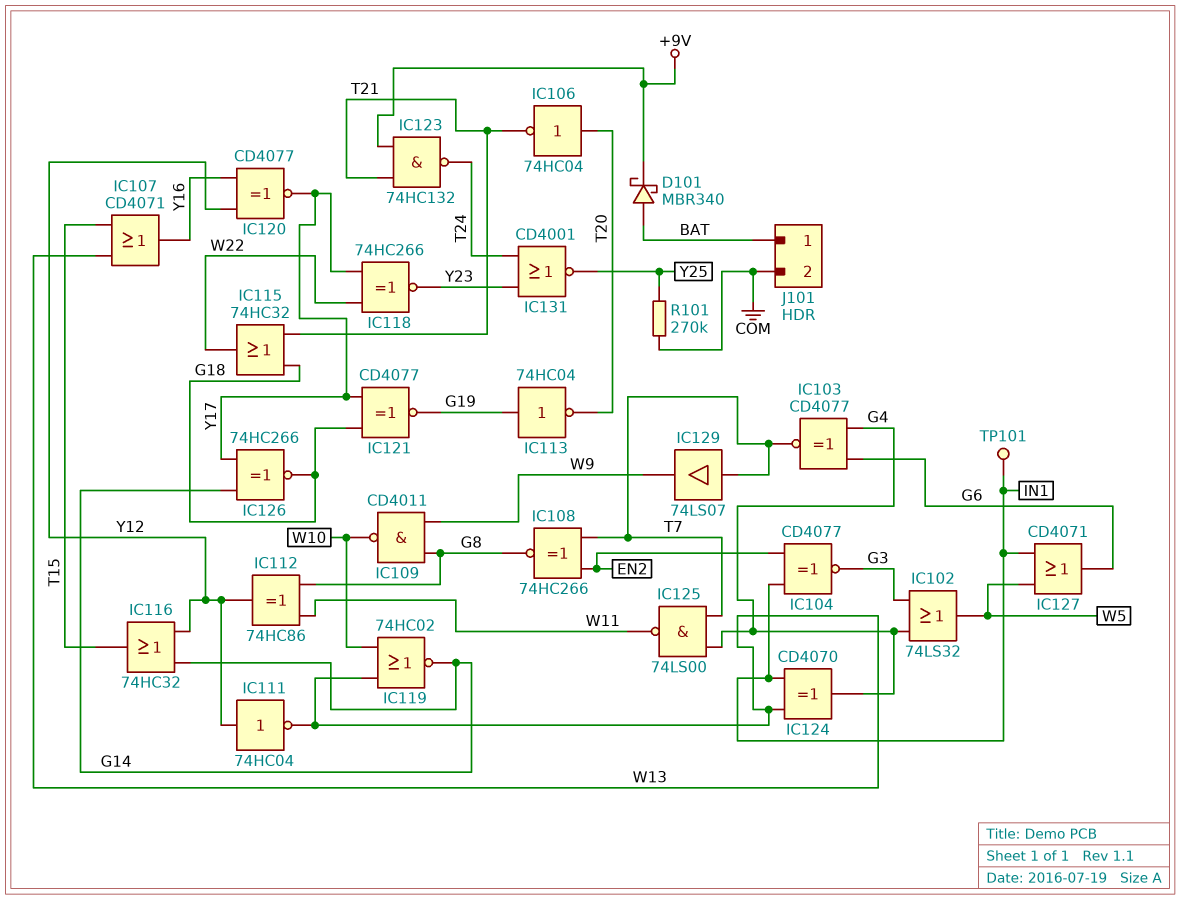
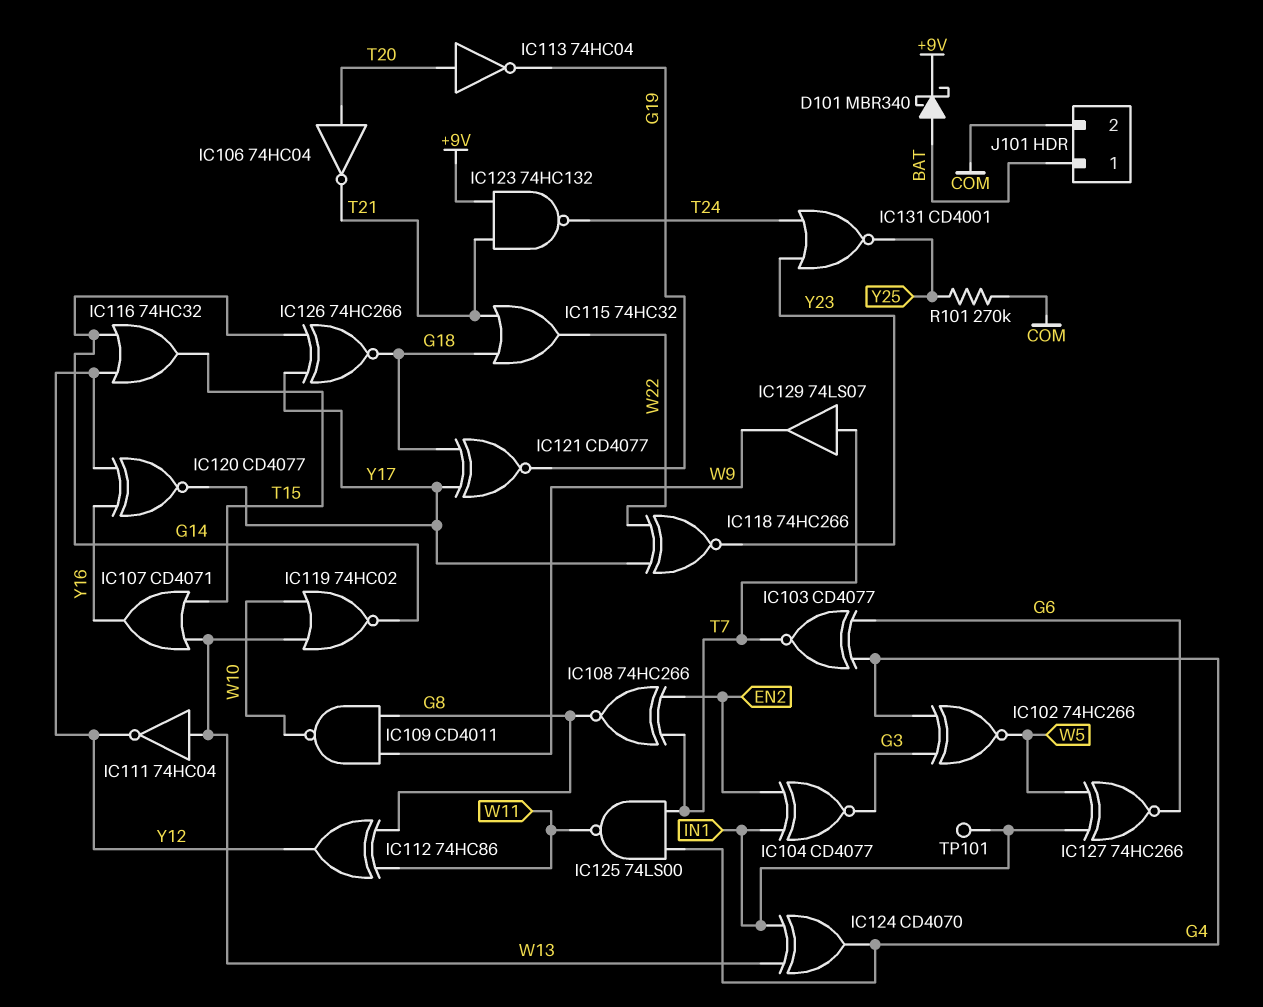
IC102: OR 74LS32 (in G3, in G4, out W5) -> XNOR 74HC266 (in G3, in G4, out W5)
IC111: NOT 74HC04 (in Y12, out W13) -> NOT 74HC04 (in W13, out Y12)
IC113: NOT 74HC04 (in G19, out T20) -> NOT 74HC04 (in T20, out G19)
IC127: OR CD4071 (in IN1, in W5, out G6) -> XNOR 74HC266 (in IN1, in W5, out G6)

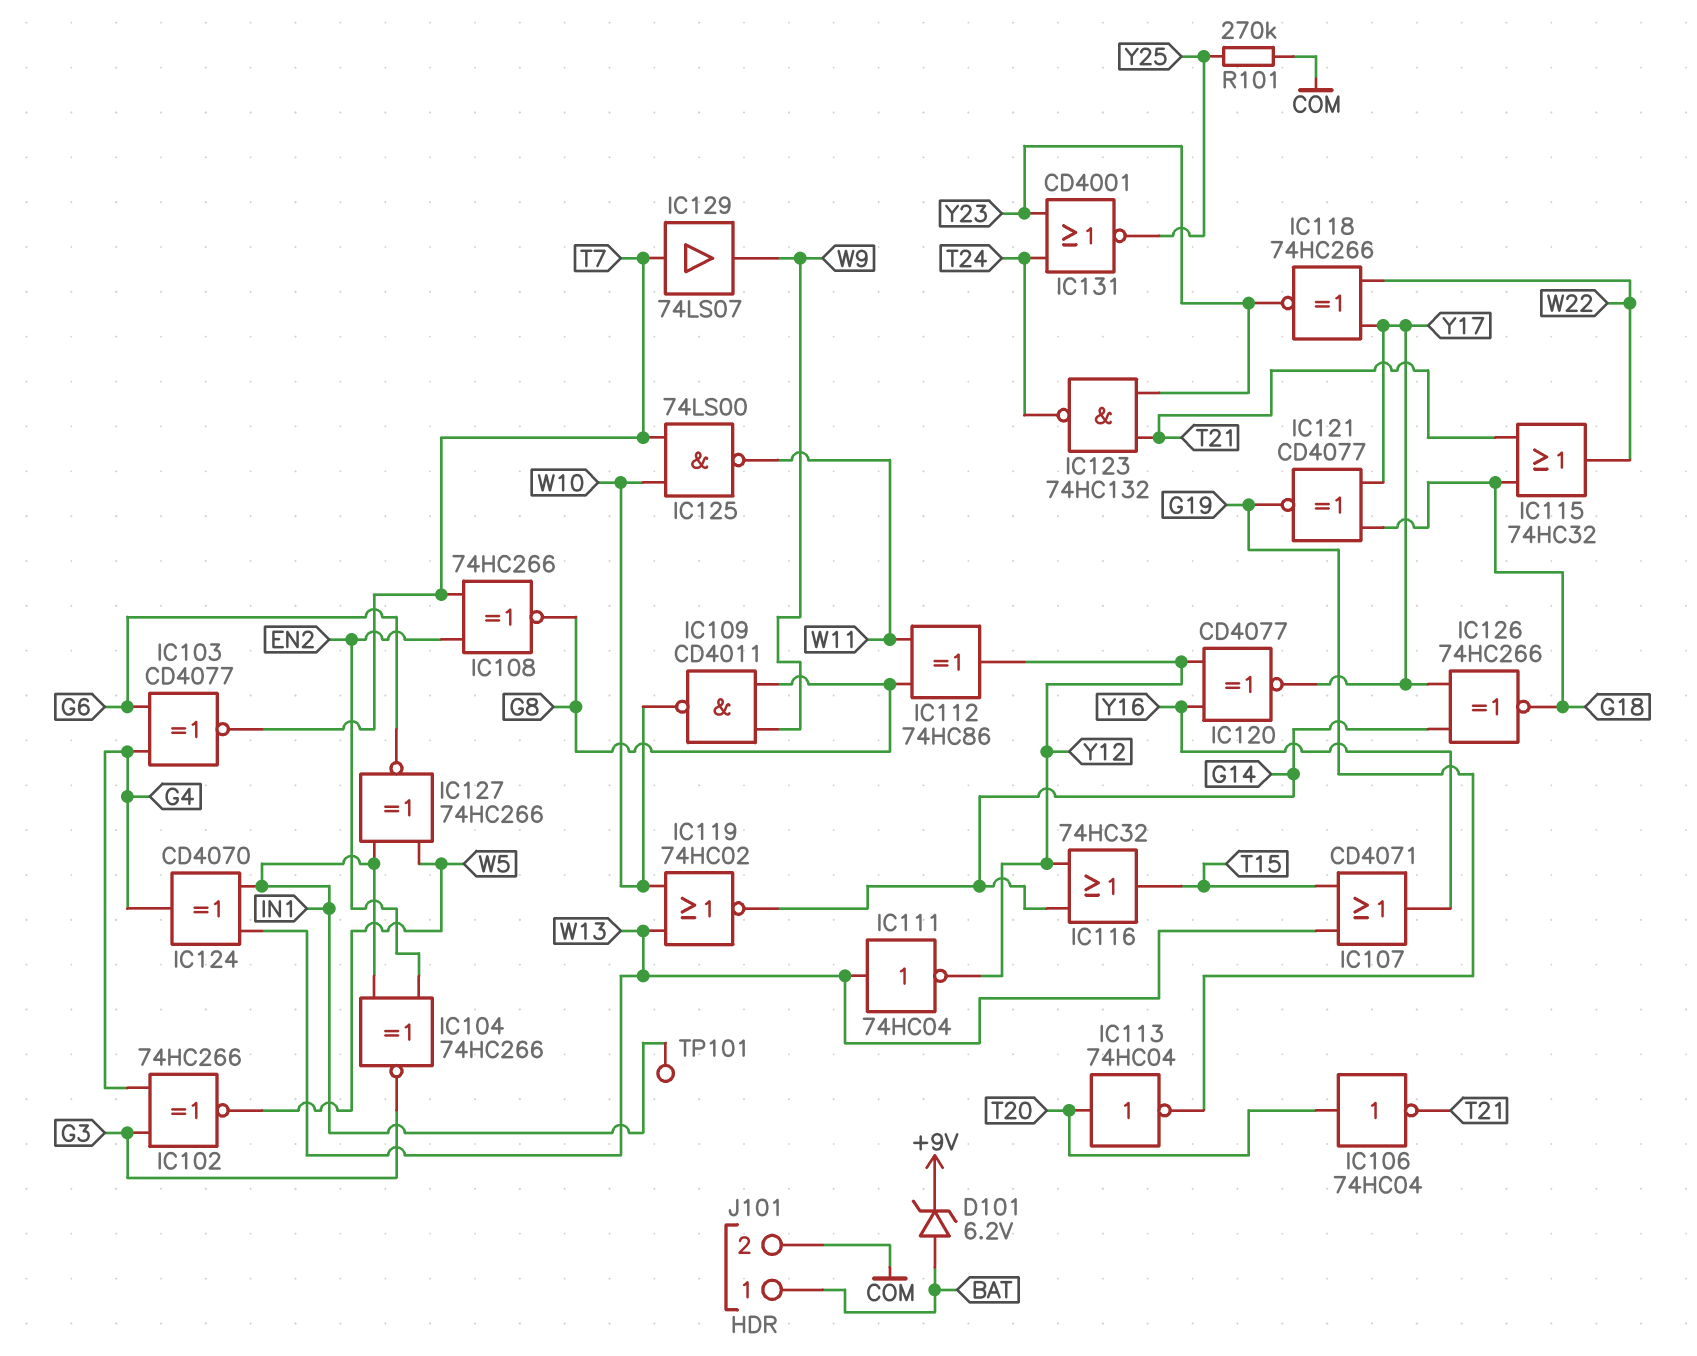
D101: schottky MBR340 (A BAT, K +9V) -> zener 6.2V (A BAT, K +9V)
IC104: XNOR CD4077 (in EN2, in IN1, out G3) -> XNOR 74HC266 (in EN2, in IN1, out G3)
IC123: NAND 74HC132 (in +9V, in T21, out T24) -> NAND 74HC132 (in T21, in Y23, out T24)
IC125: NAND 74LS00 (in G4, in T7, out W11) -> NAND 74LS00 (in T7, in W10, out W11)

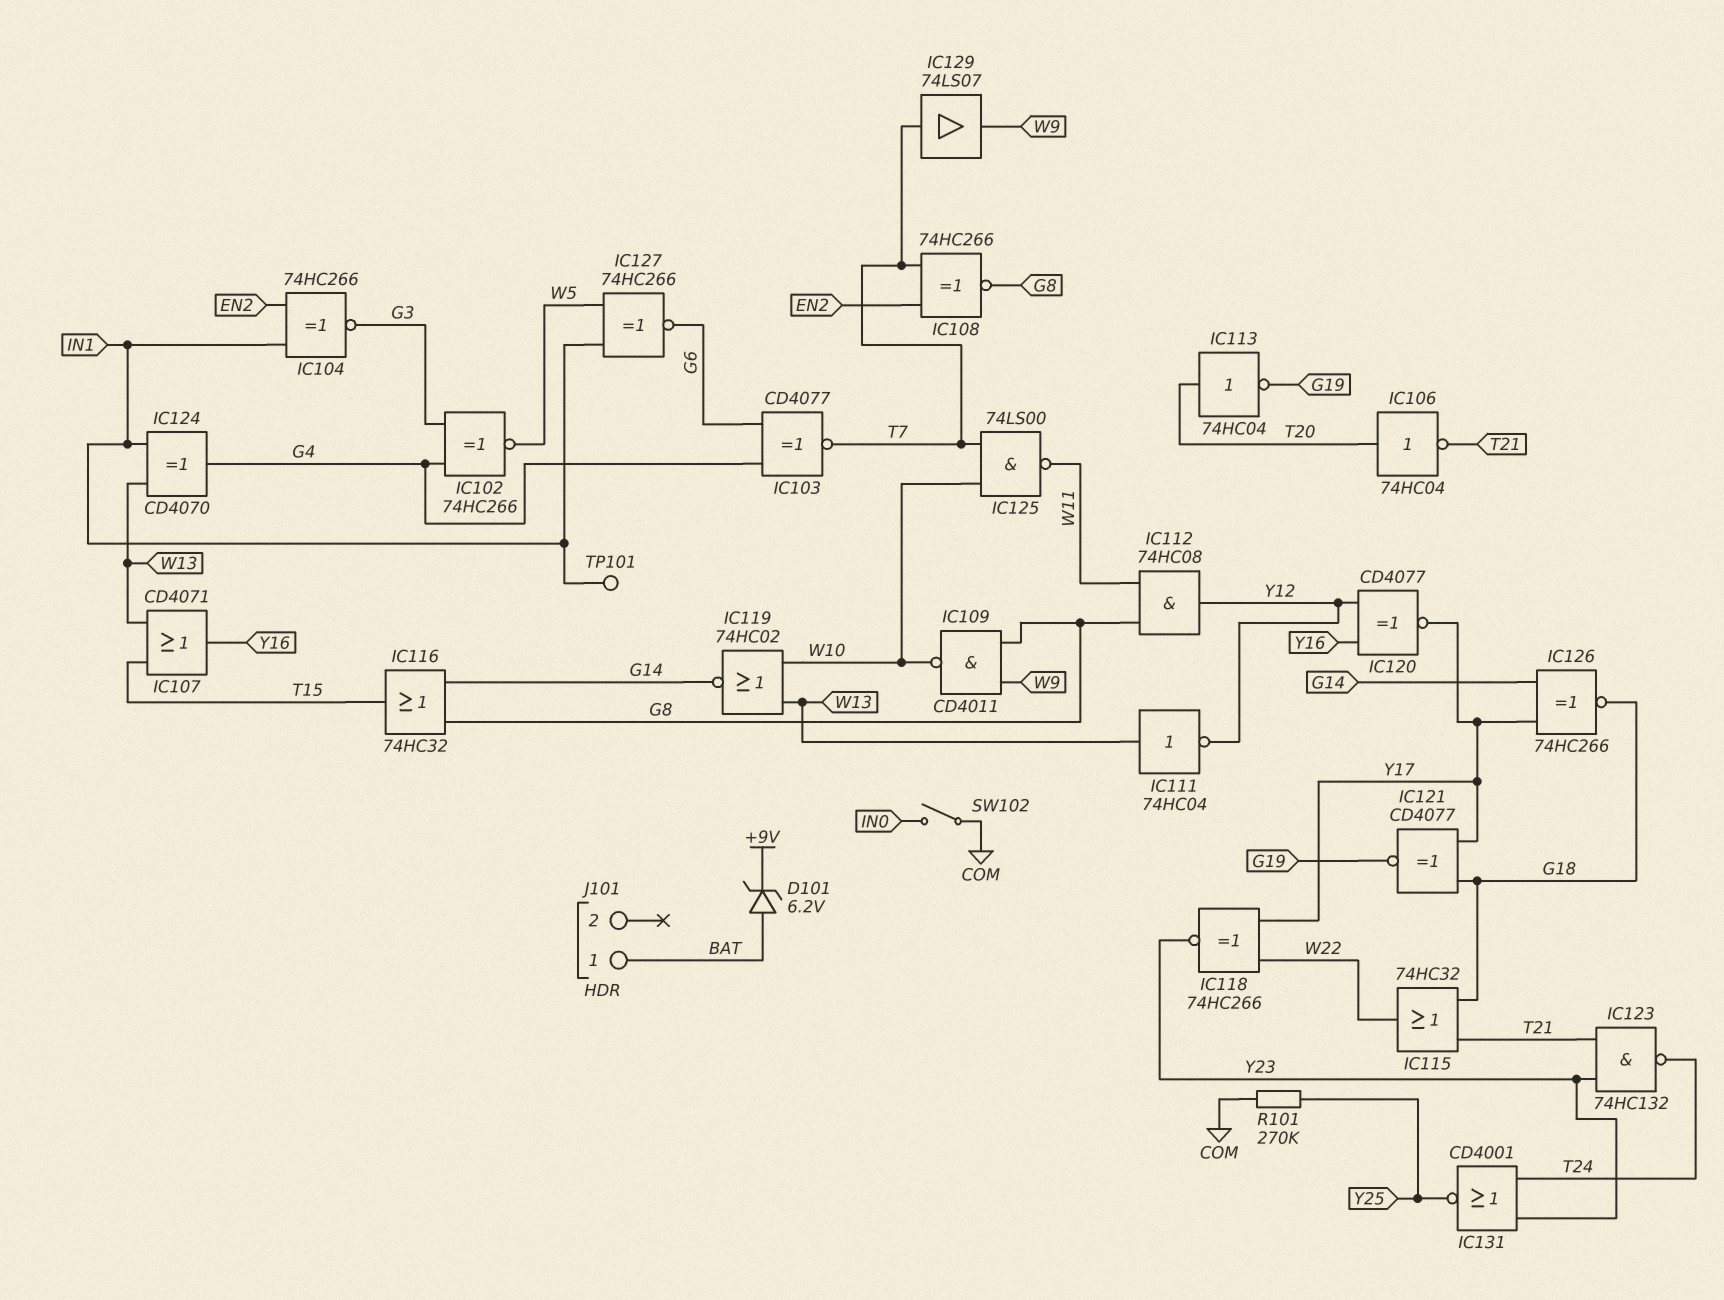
IC112: XOR 74HC86 (in G8, in W11, out Y12) -> AND 74HC08 (in G8, in W11, out Y12)
IC116: OR 74HC32 (in G14, in Y12, out T15) -> OR 74HC32 (in G8, in G14, out T15)
J101 pin 2: COM -> none
SW102: none -> switch (COM, IN0)

